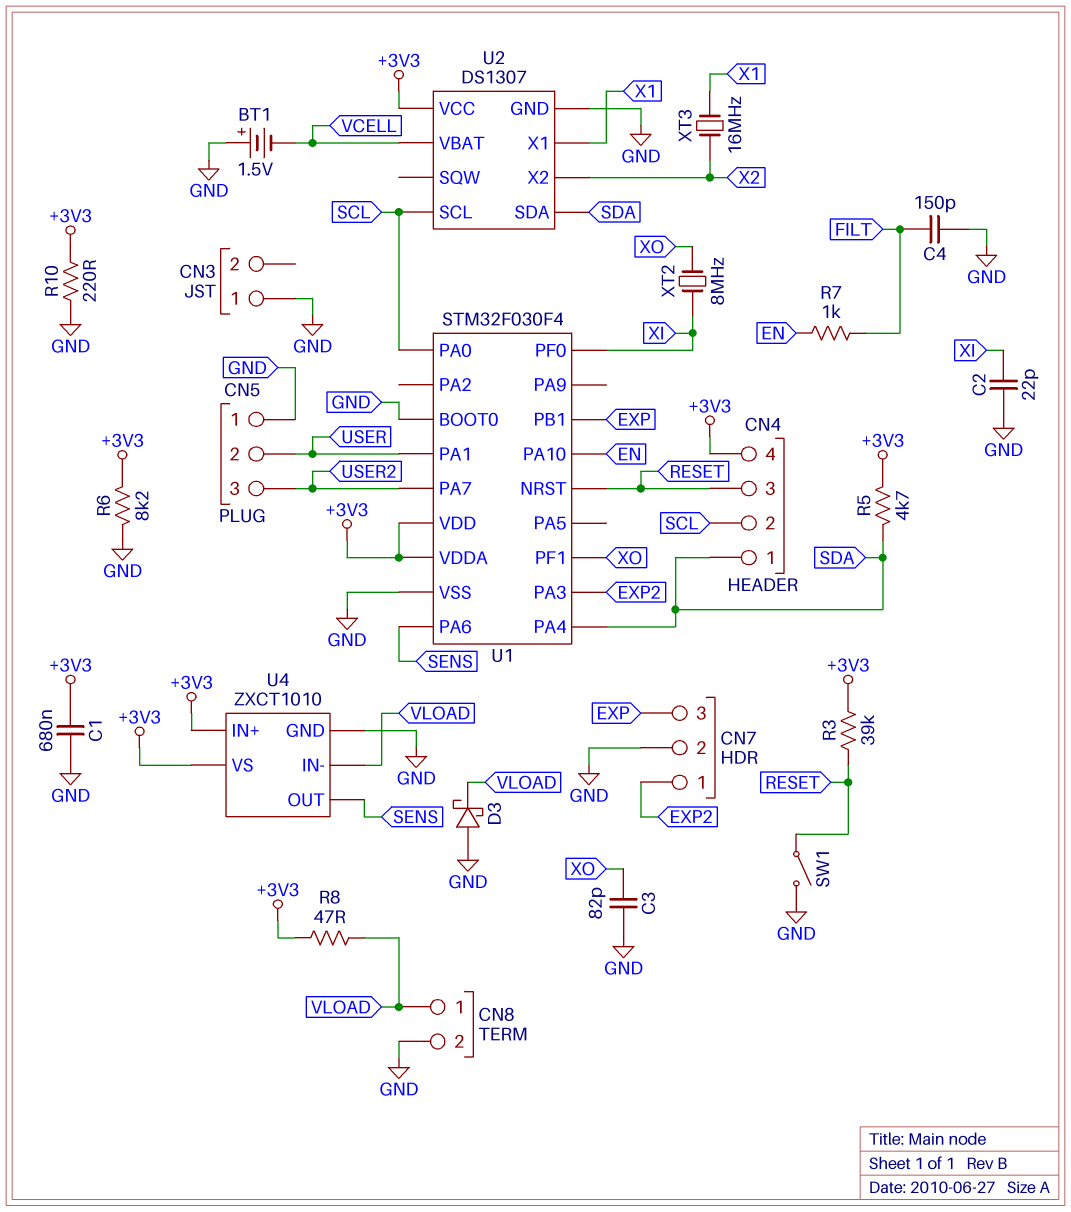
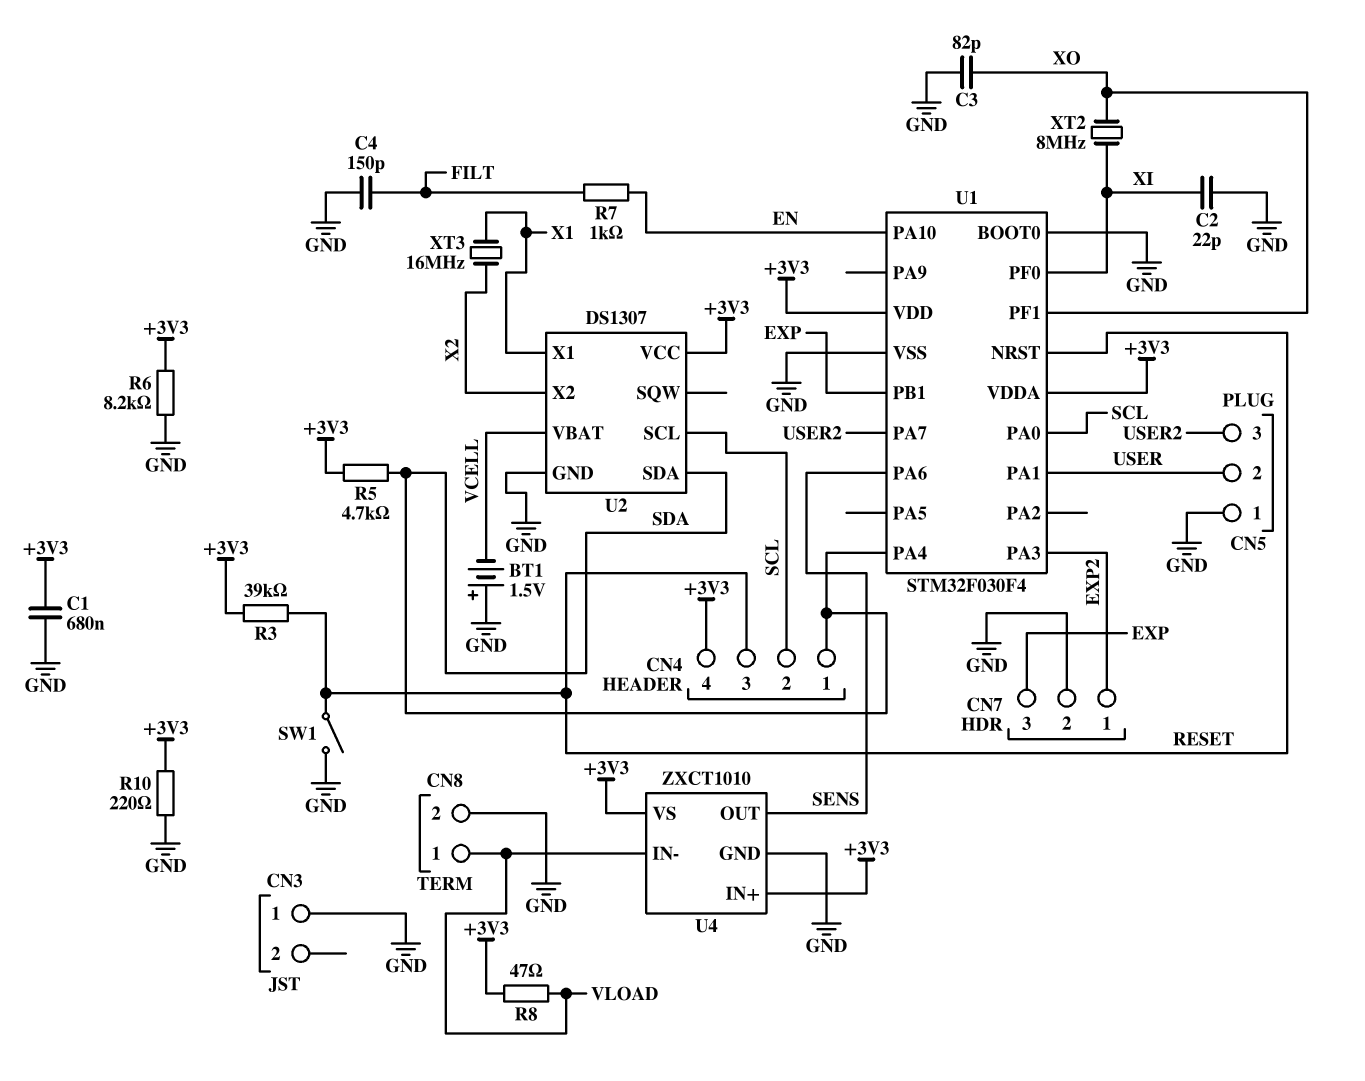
D3: schottky (A GND, K VLOAD) -> none

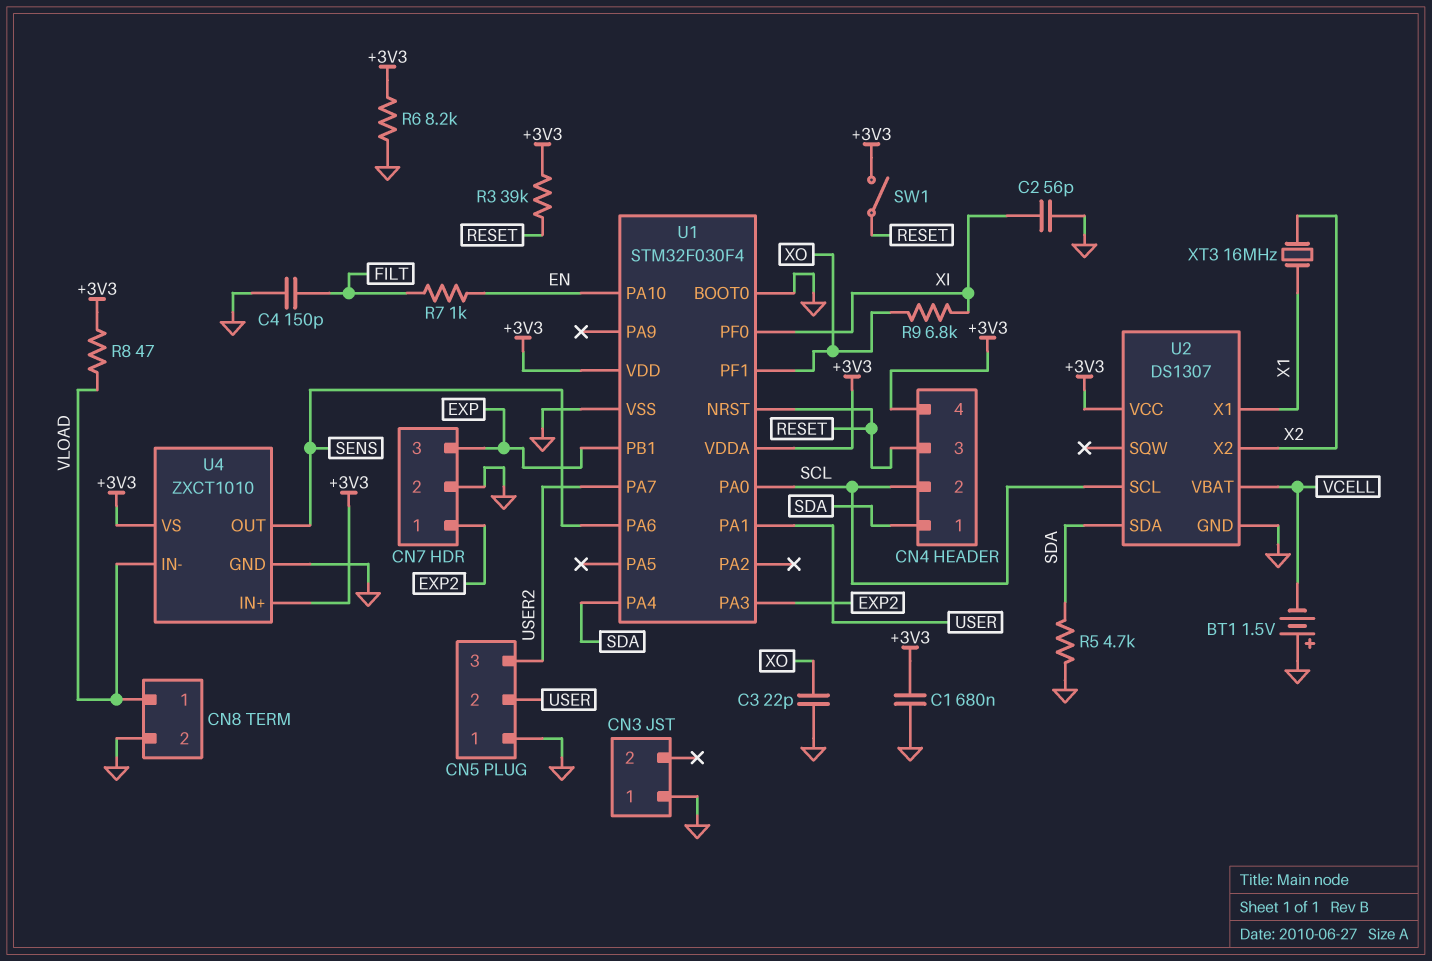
C2: 22pF (GND, XI) -> 56pF (GND, XI)
C3: 82pF (GND, XO) -> 22pF (GND, XO)
R5: 4.7k (+3V3, SDA) -> 4.7k (GND, SDA)
R9: none -> 6.8k (XI, XO)
R10: 220 (+3V3, GND) -> none
SW1: switch (GND, RESET) -> switch (+3V3, RESET)
XT2: 8MHz (XI, XO) -> none

